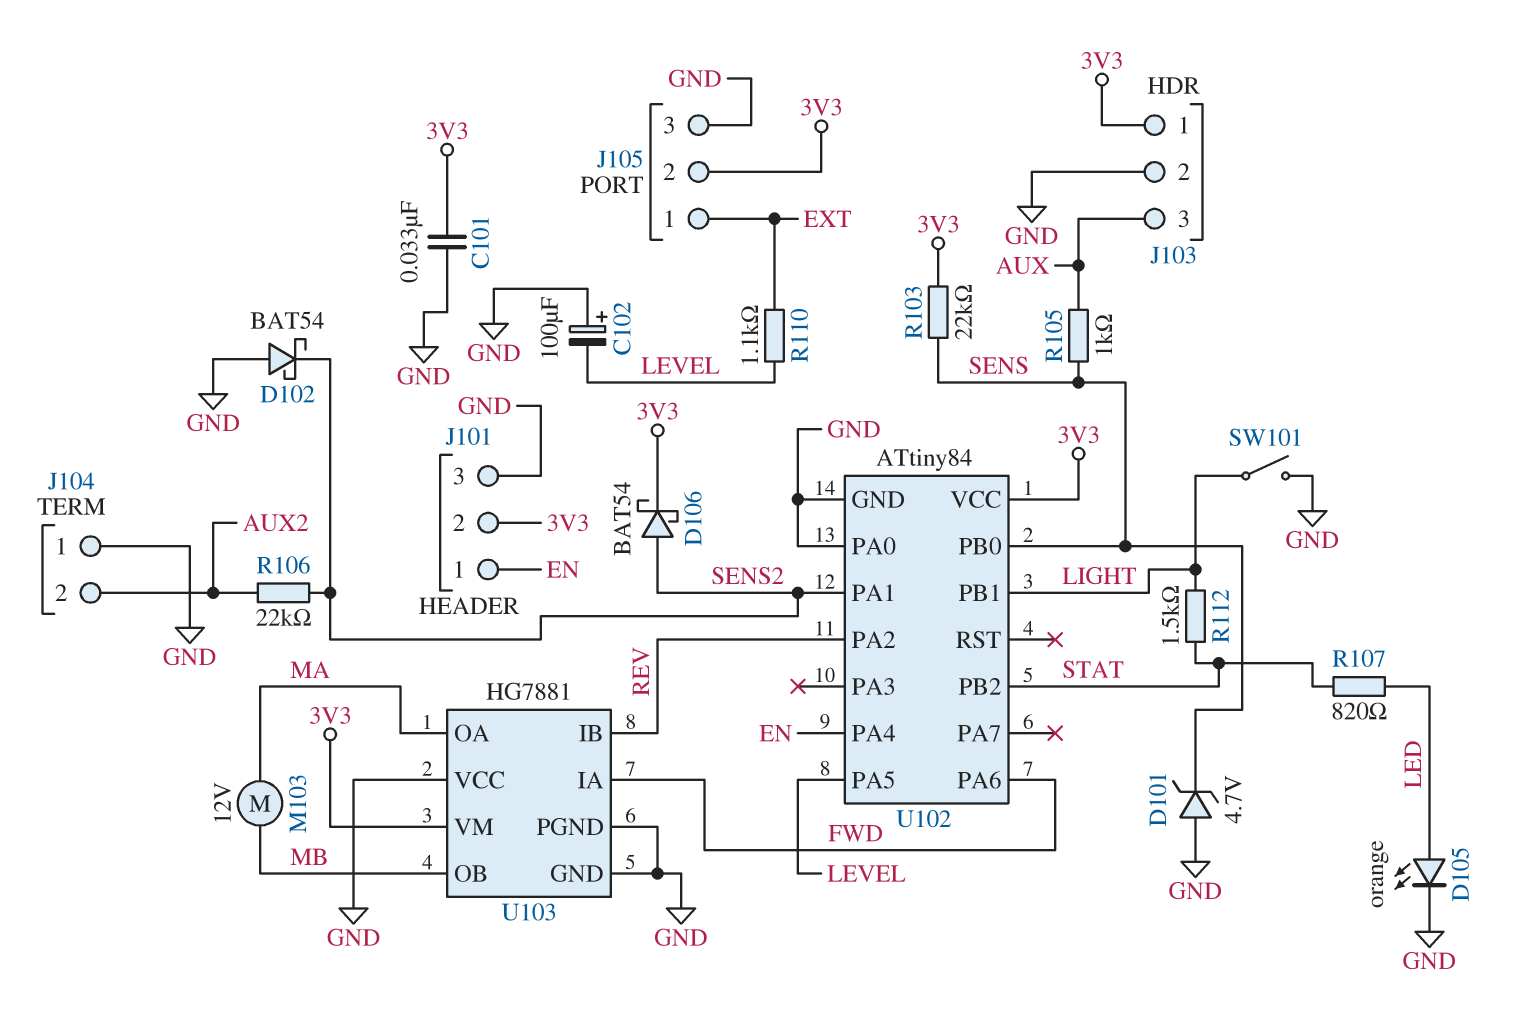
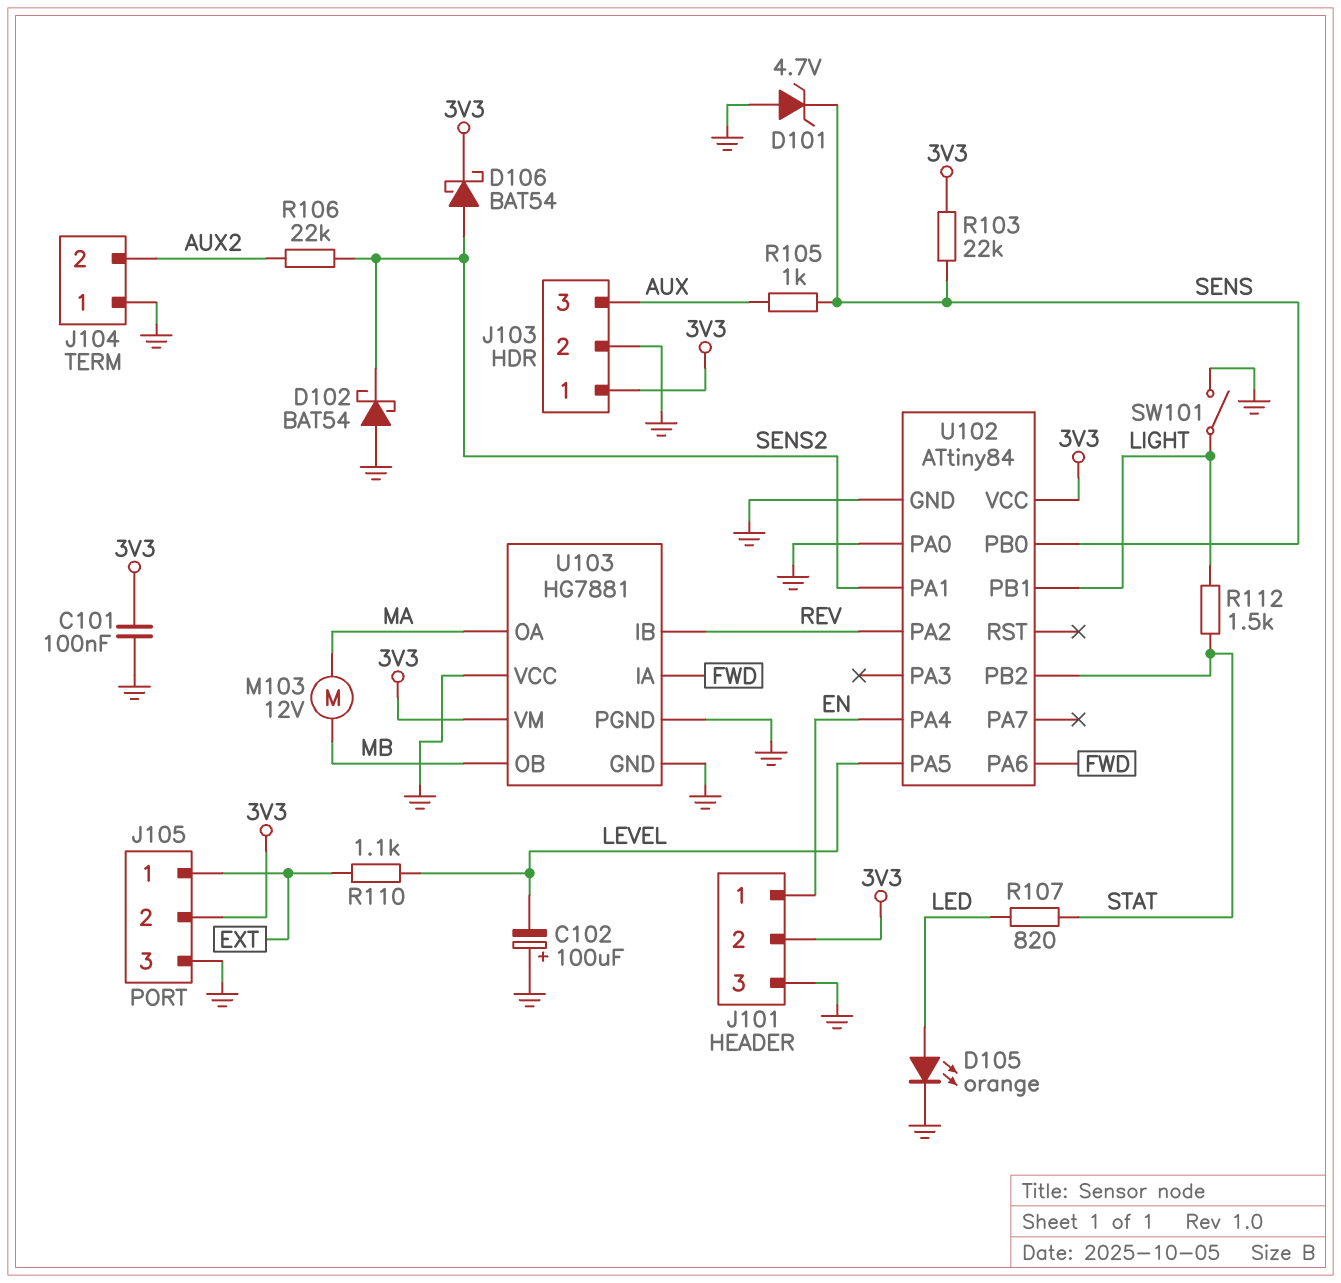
C101: 33nF (3V3, GND) -> 100nF (3V3, GND)

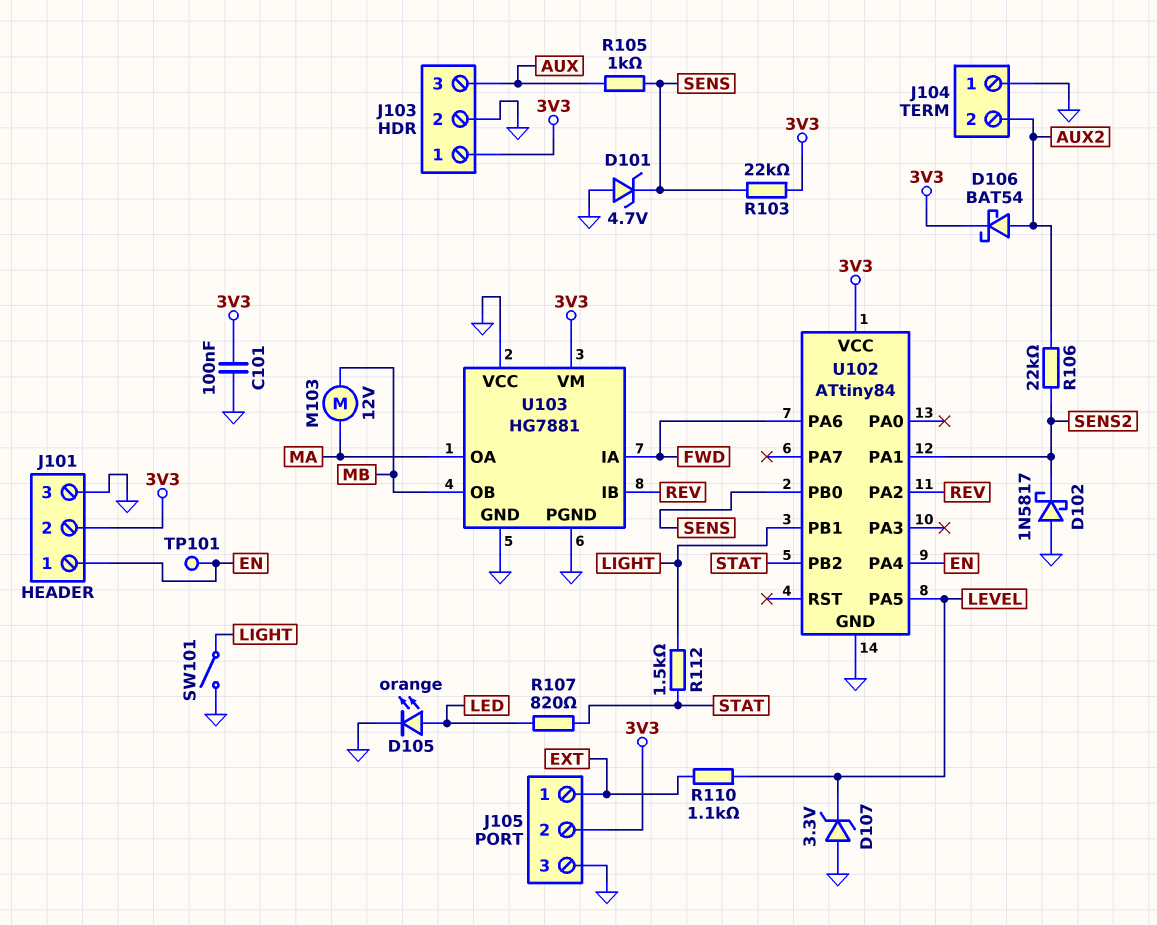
C102: 100uF (plus GND, minus LEVEL) -> none
D102: schottky BAT54 (A GND, K SENS2) -> schottky 1N5817 (A GND, K SENS2)
D106: schottky BAT54 (A SENS2, K 3V3) -> schottky BAT54 (A AUX2, K 3V3)
D107: none -> zener 3.3V (A GND, K LEVEL)
TP101: none -> test point (EN)
U102 pin PA0: GND -> none

